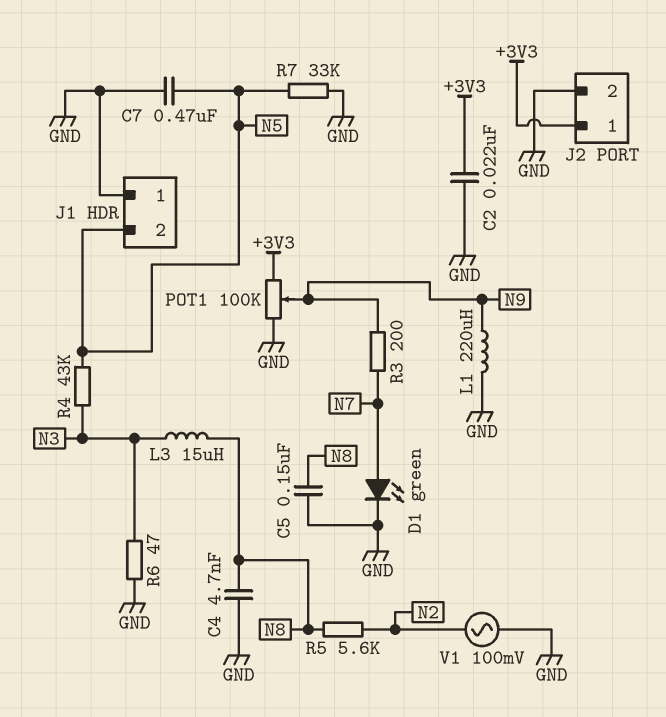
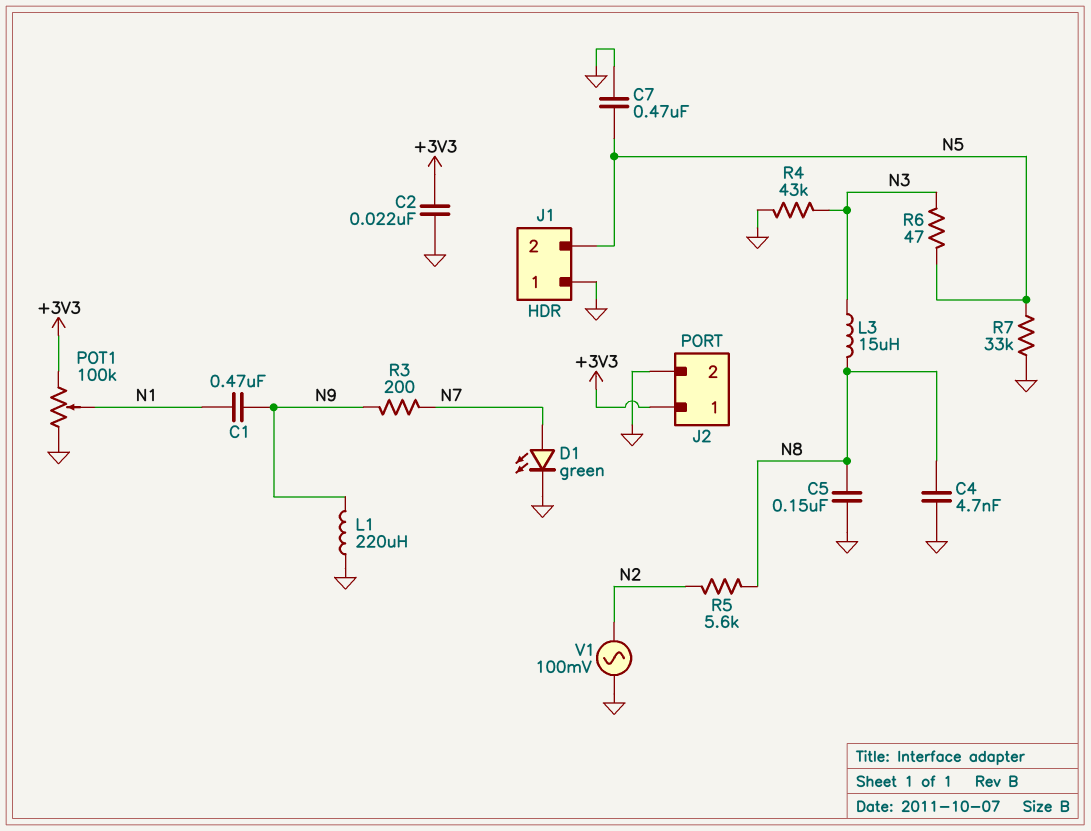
C1: none -> 470nF (N1, N9)
POT1: 100k (+3V3, GND, wiper N9) -> 100k (+3V3, GND, wiper N1)
R4: 43k (N3, N5) -> 43k (GND, N3)
R6: 47 (GND, N3) -> 47 (N3, N5)

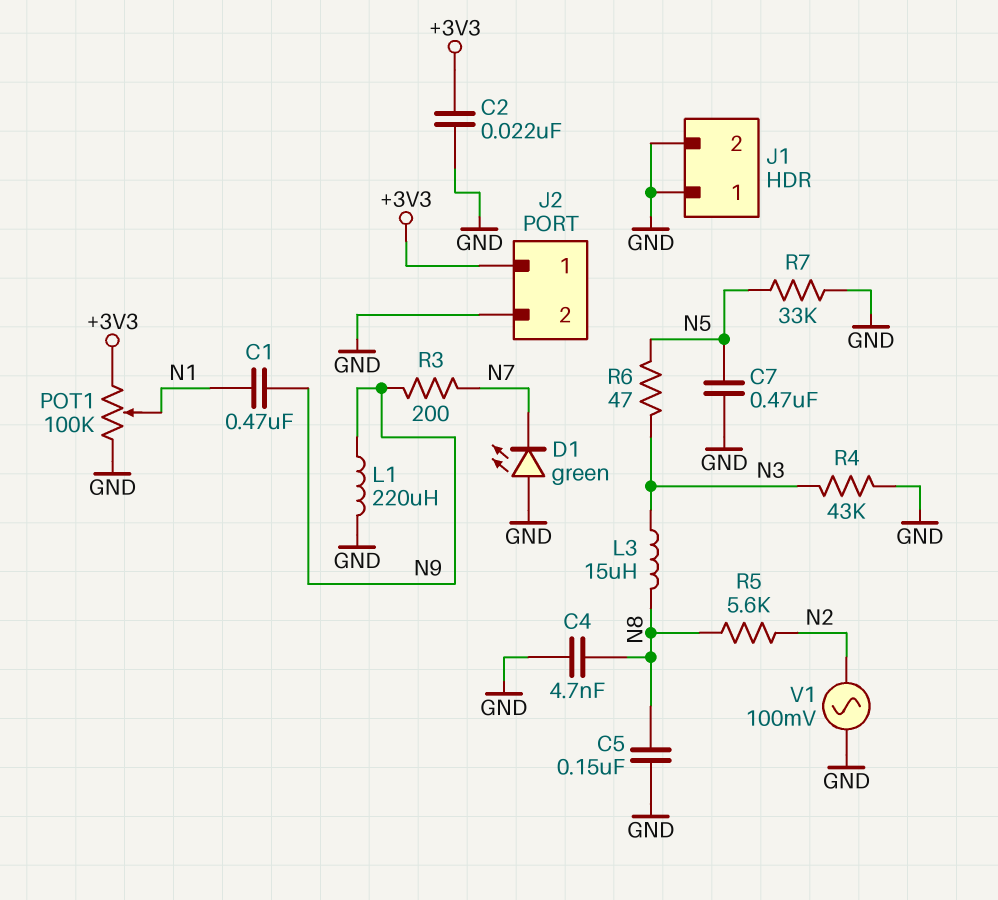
D1: LED green (A N7, K GND) -> LED green (A GND, K N7)
J1 pin 2: N5 -> GND

